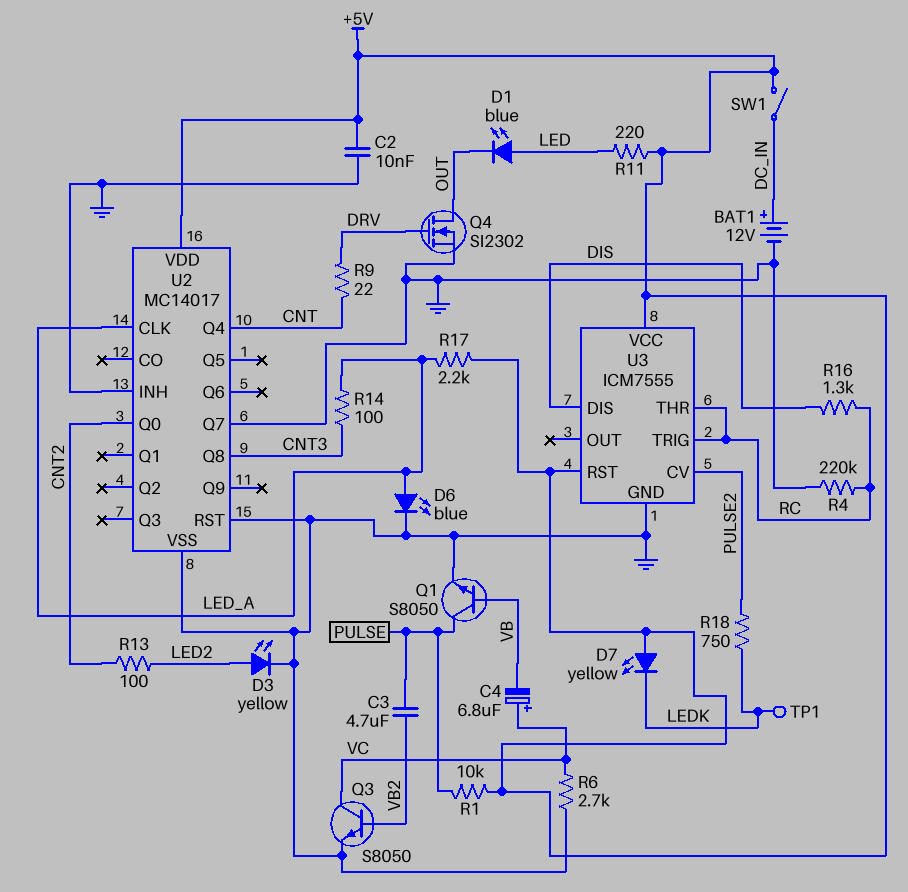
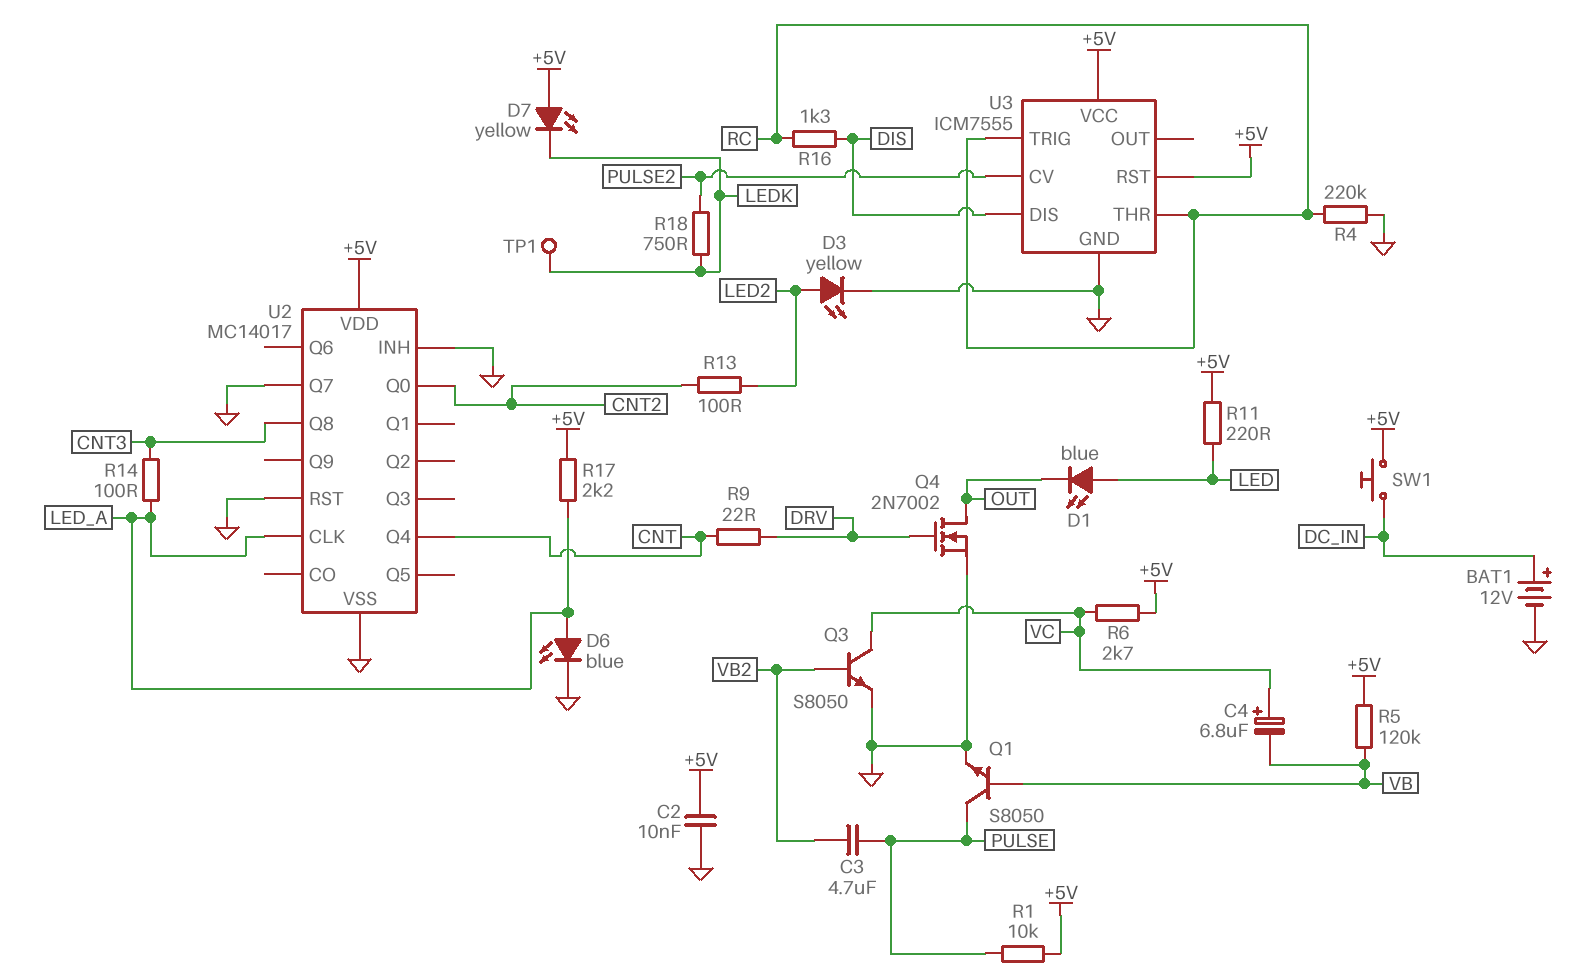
Q4: NMOS SI2302 (G DRV, D OUT, S GND) -> NMOS 2N7002 (G DRV, D OUT, S GND)
R5: none -> 120k (+5V, VB)
R6: 2.7k (GND, VC) -> 2.7k (+5V, VC)
SW1: switch (+5V, DC_IN) -> button (+5V, DC_IN)

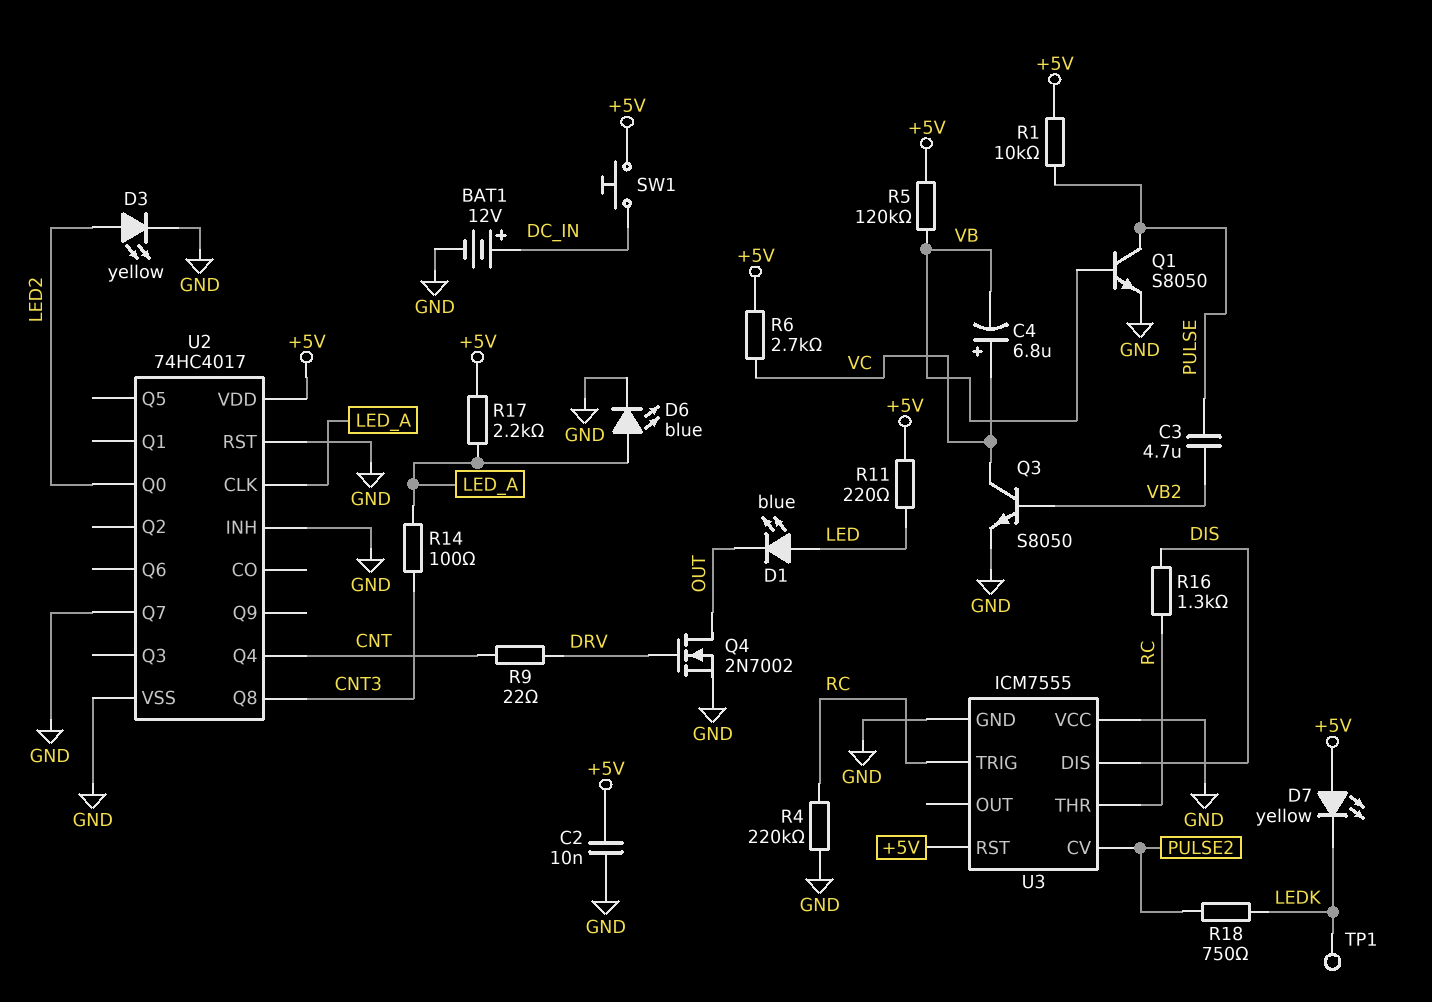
R13: 100 (CNT2, LED2) -> none
U2: MC14017 -> 74HC4017
U2 pin Q0: CNT2 -> LED2
U3 pin VCC: +5V -> GND

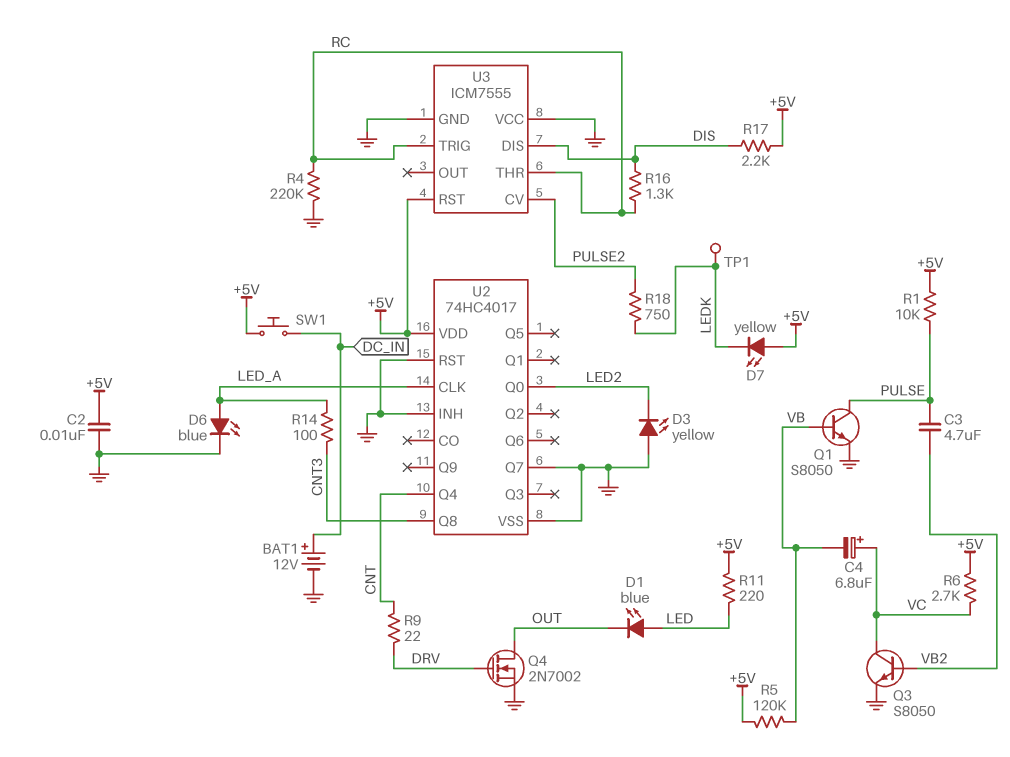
D3: LED yellow (A LED2, K GND) -> LED yellow (A GND, K LED2)
R17: 2.2k (+5V, LED_A) -> 2.2k (+5V, DIS)

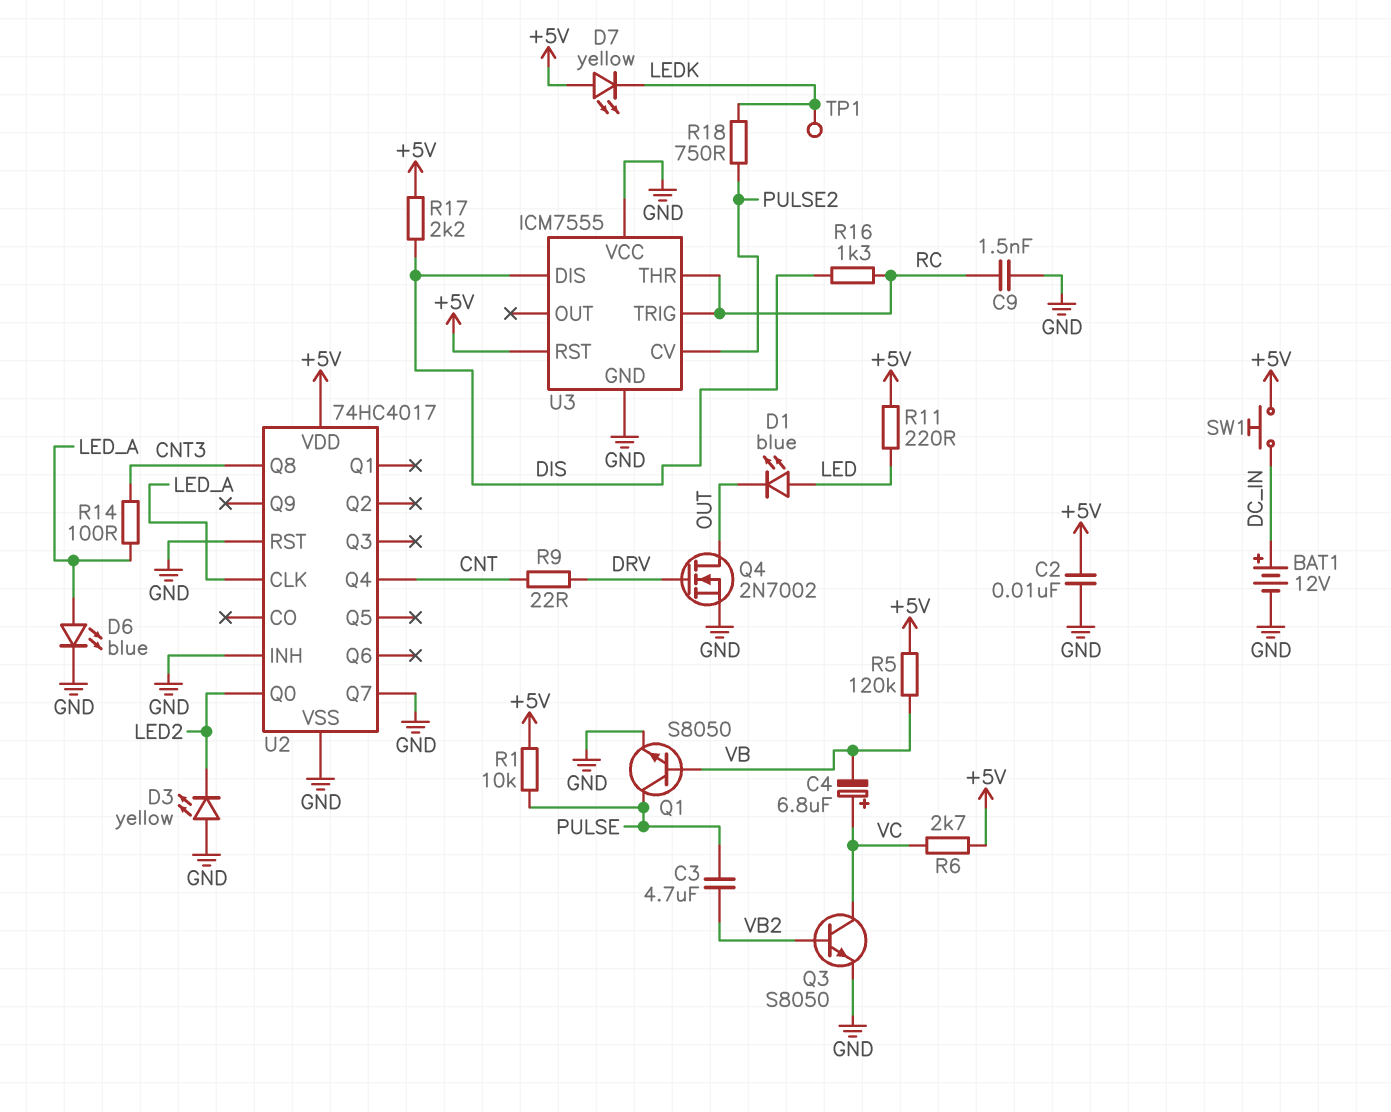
C9: none -> 1.5nF (GND, RC)
R4: 220k (GND, RC) -> none

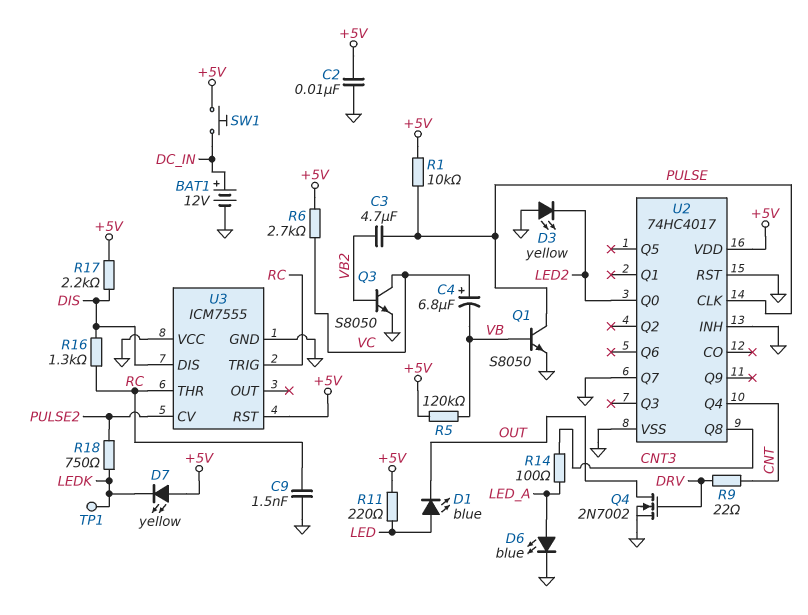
U2 pin CLK: LED_A -> PULSE

